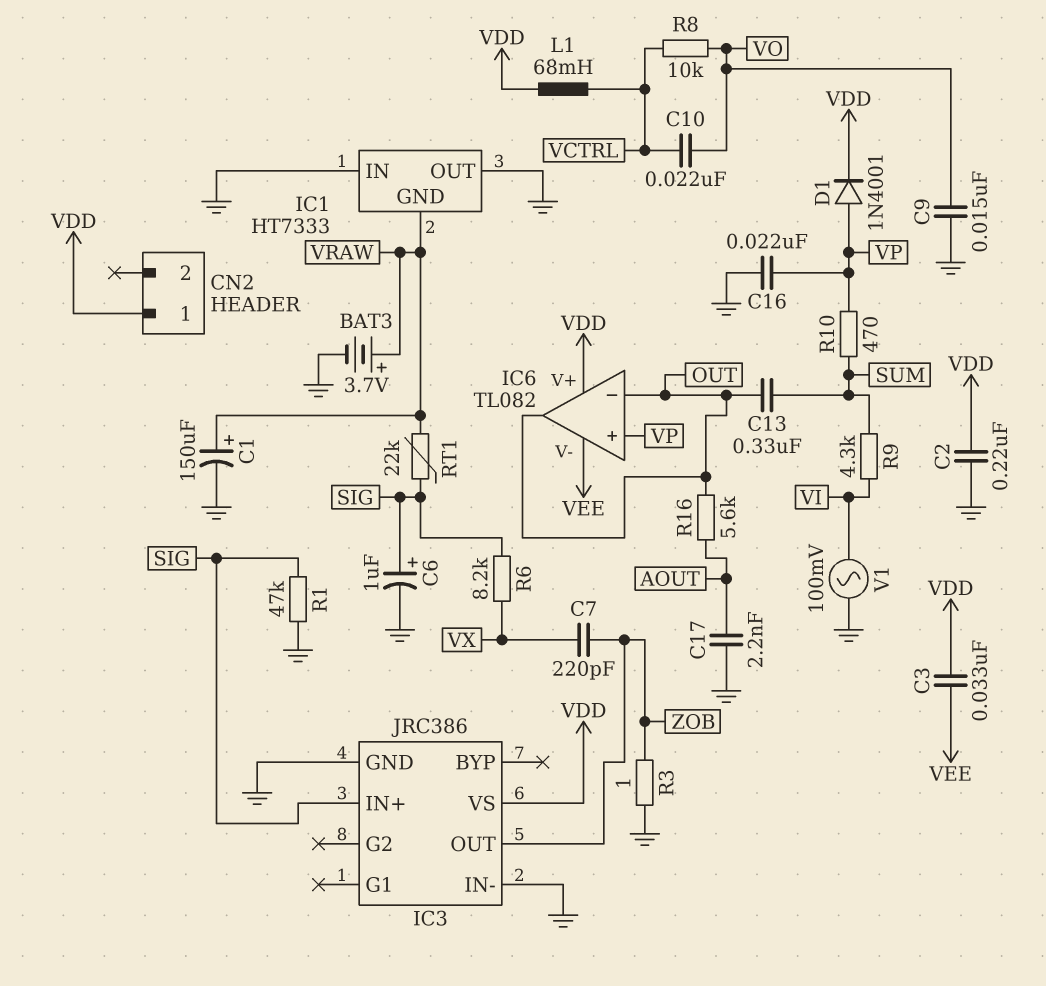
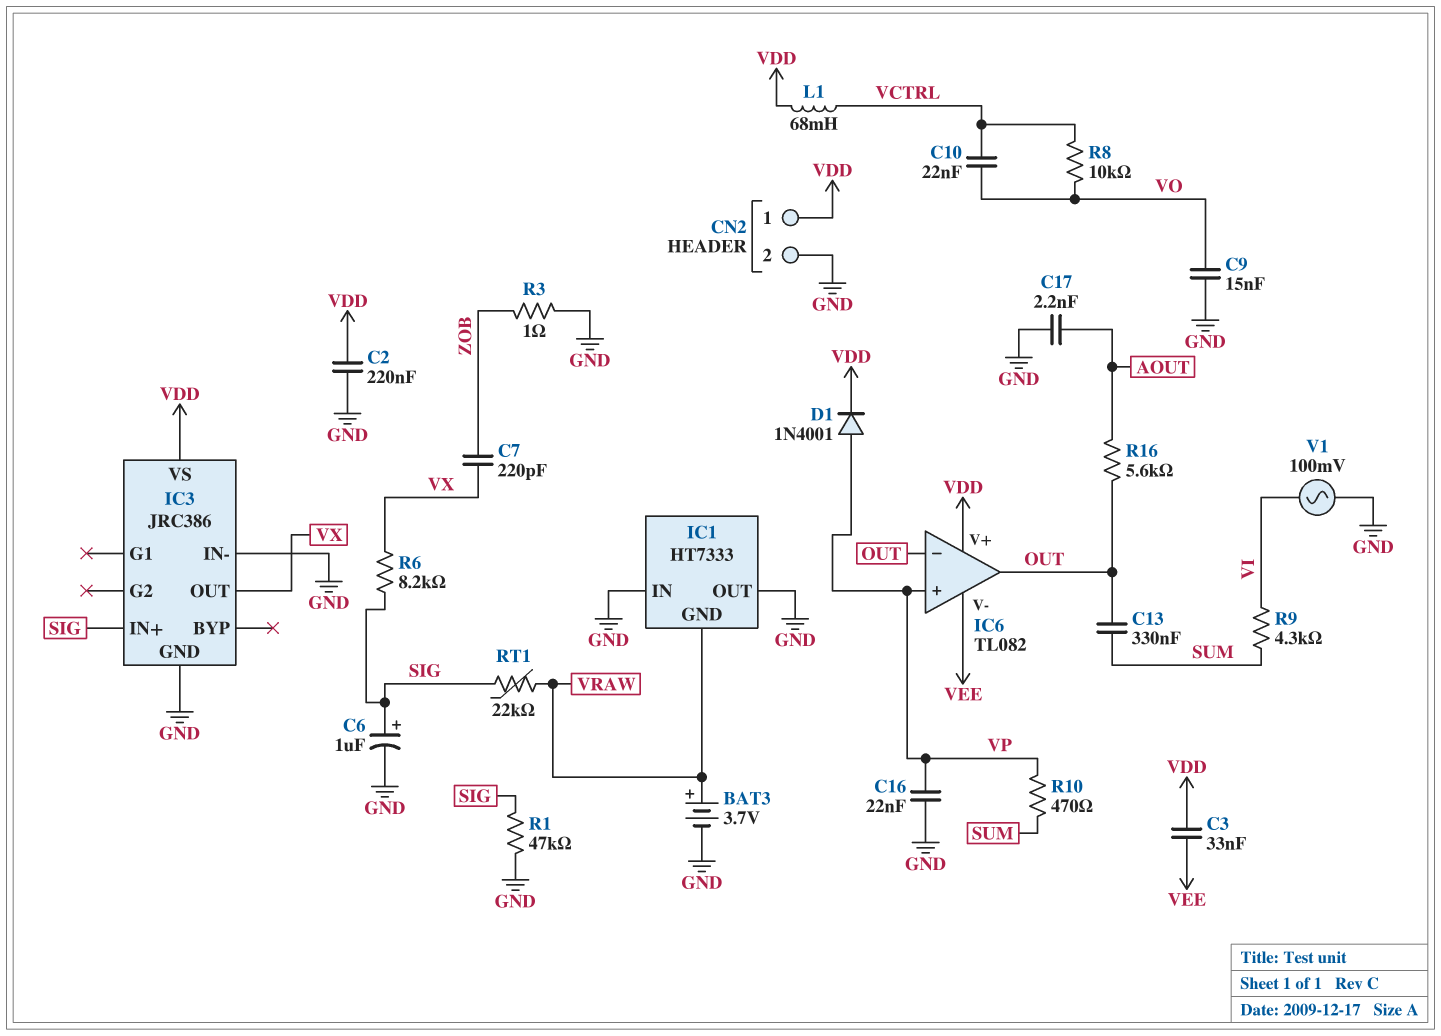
C1: 150uF (plus VRAW, minus GND) -> none
CN2 pin 2: none -> GND
IC3 pin OUT: ZOB -> VX

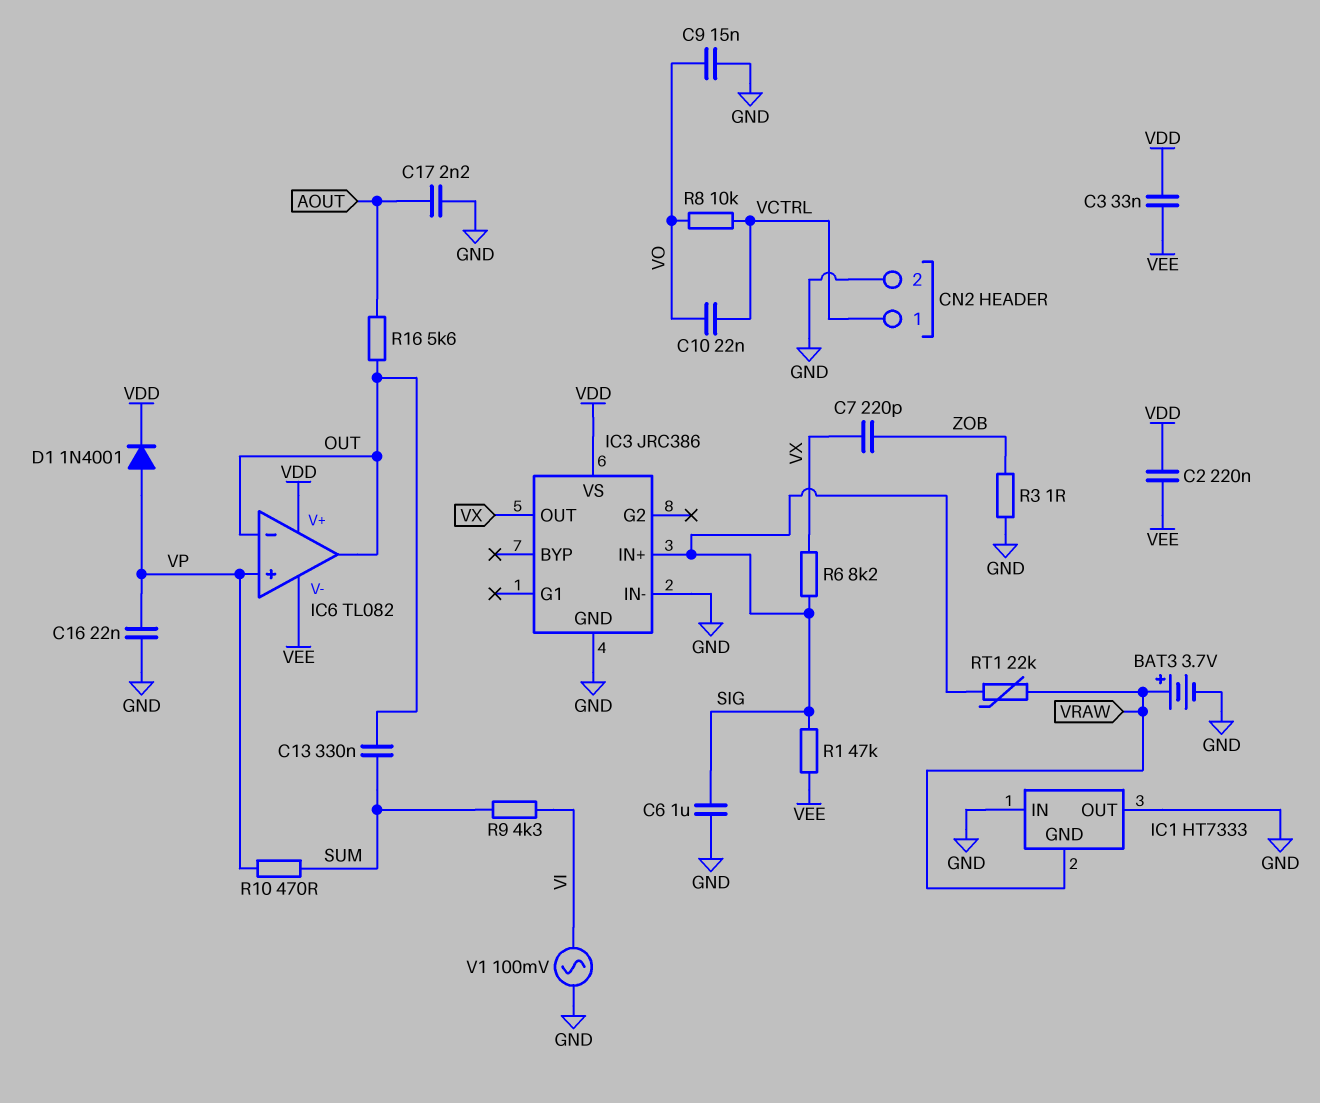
C2: 220nF (GND, VDD) -> 220nF (VDD, VEE)
C6: 1uF (plus SIG, minus GND) -> 1uF (GND, SIG)
CN2 pin 1: VDD -> VCTRL
L1: 68mH (VCTRL, VDD) -> none
R1: 47k (GND, SIG) -> 47k (SIG, VEE)

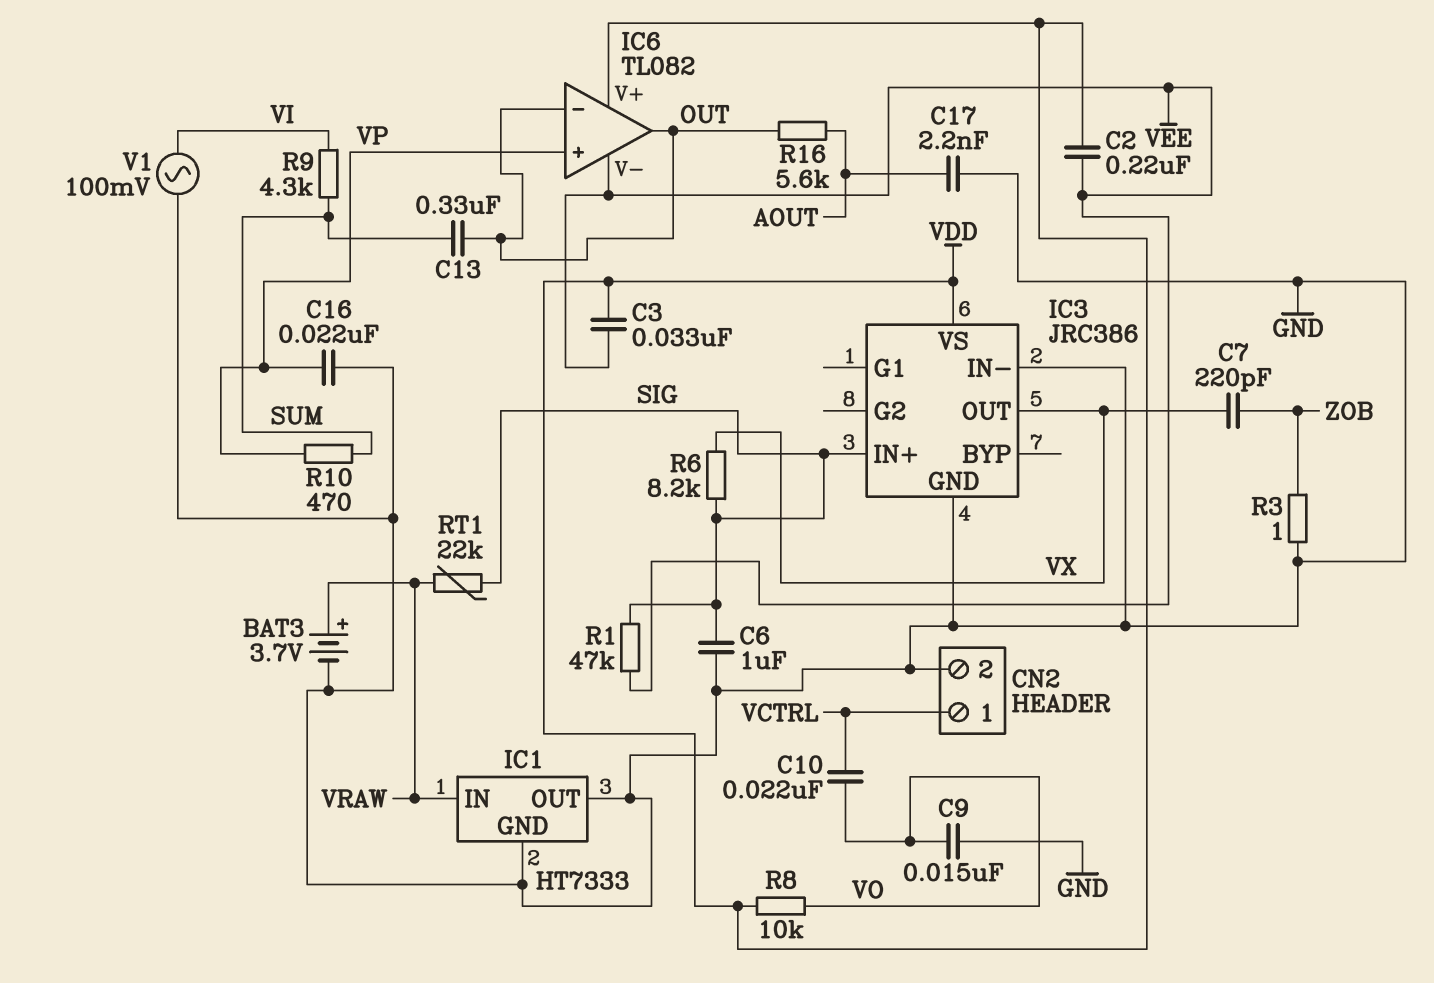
D1: diode 1N4001 (A VP, K VDD) -> none
IC1 pin GND: VRAW -> GND
IC1 pin IN: GND -> VRAW
R8: 10k (VCTRL, VO) -> 10k (VDD, VO)

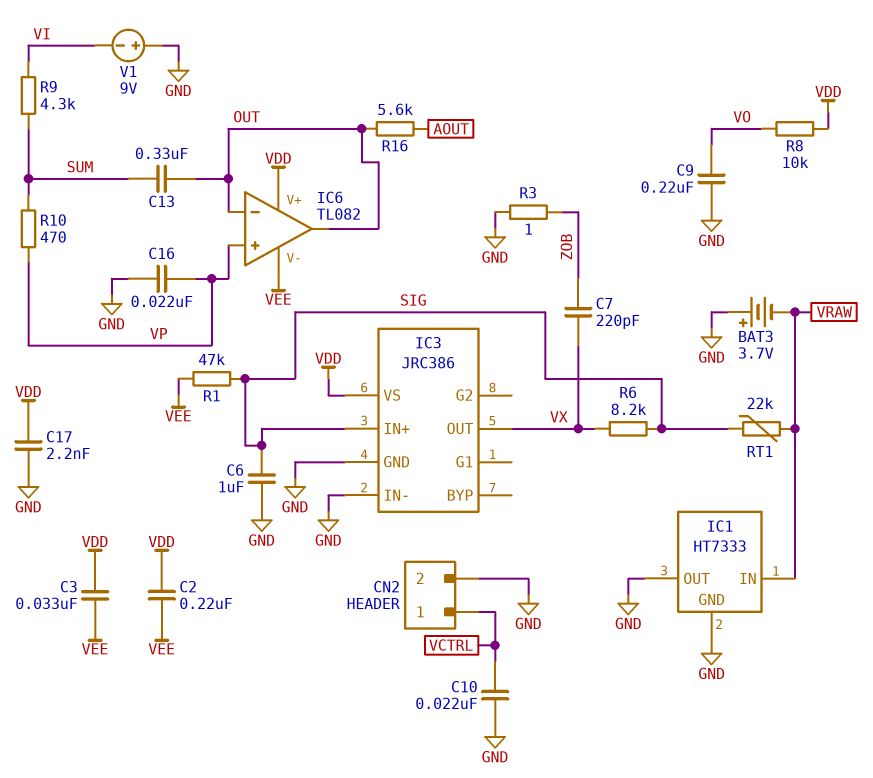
BAT3: 3.7V (plus VRAW, minus GND) -> 3.7V (plus GND, minus VRAW)
C9: 15nF (GND, VO) -> 220nF (GND, VO)
C10: 22nF (VCTRL, VO) -> 22nF (GND, VCTRL)
C17: 2.2nF (AOUT, GND) -> 2.2nF (GND, VDD)
V1: AC 100mV (GND, VI) -> 9V (plus GND, minus VI)

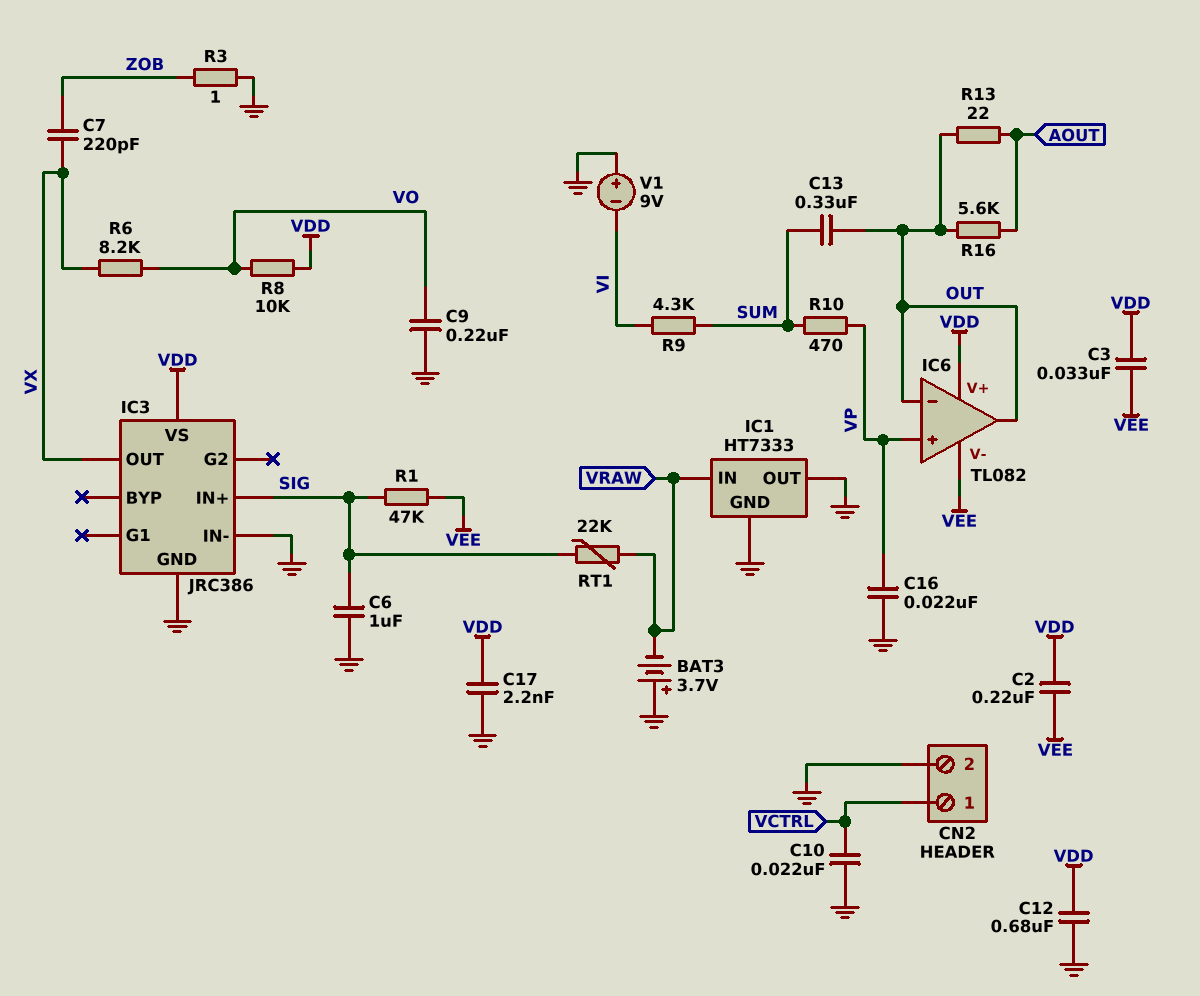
C12: none -> 680nF (GND, VDD)
R6: 8.2k (SIG, VX) -> 8.2k (VO, VX)
R13: none -> 22 (AOUT, OUT)

